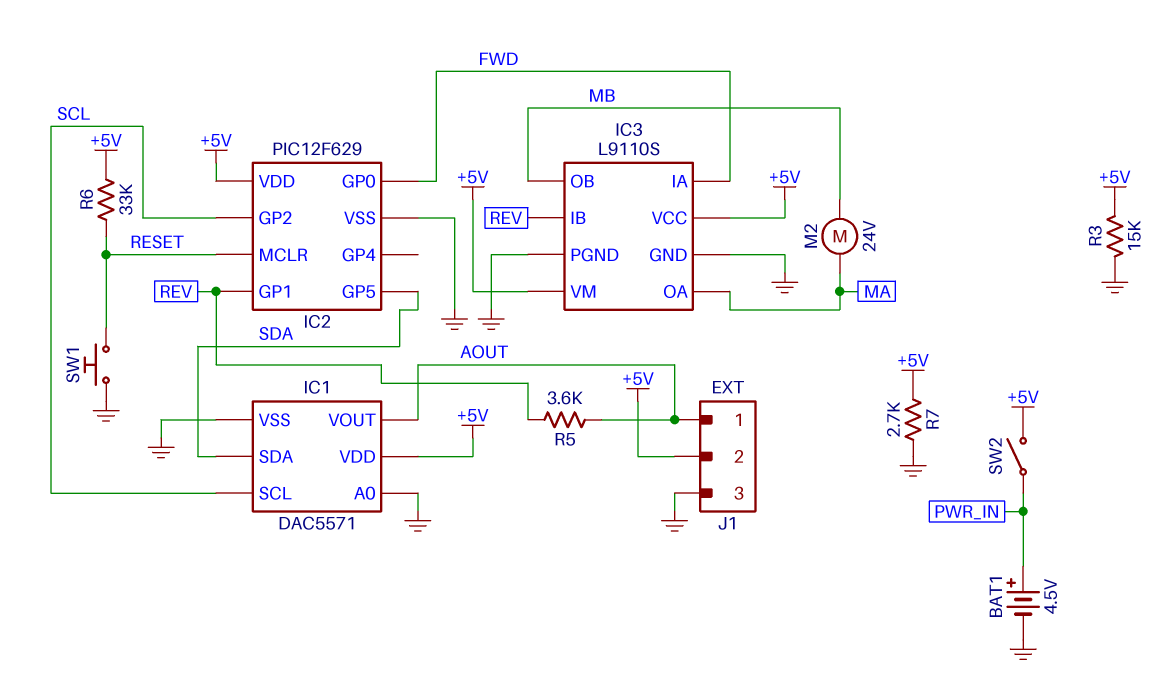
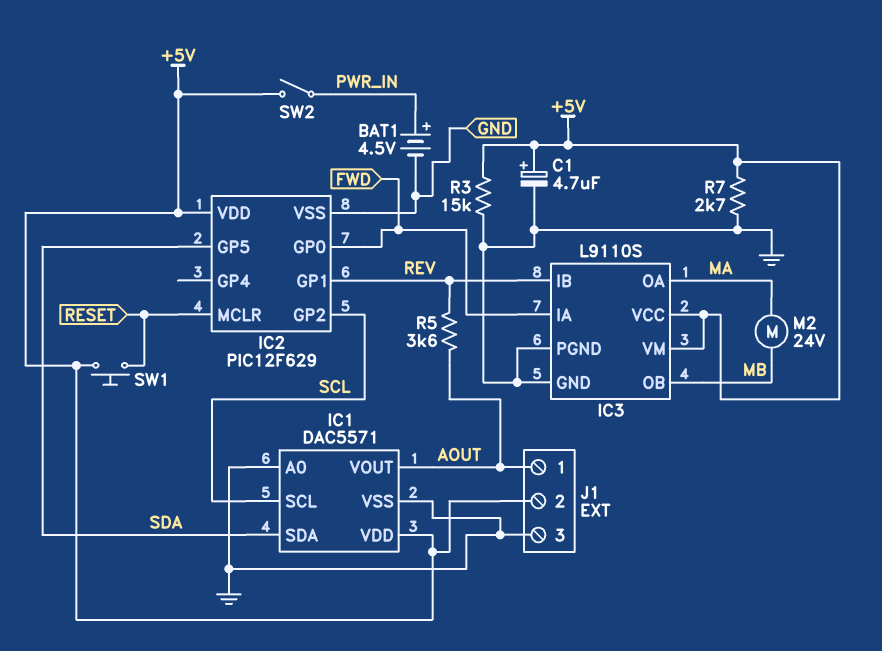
C1: none -> 4.7uF (plus +5V, minus GND)
R6: 33k (+5V, RESET) -> none
SW1: button (GND, RESET) -> button (+5V, RESET)

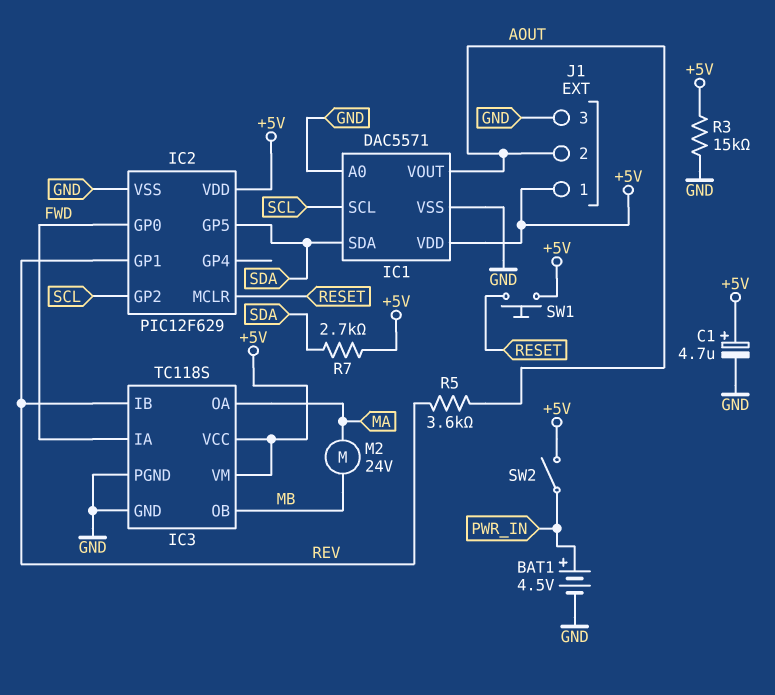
IC3: L9110S -> TC118S
J1 pin 1: AOUT -> +5V
J1 pin 2: +5V -> AOUT
R7: 2.7k (+5V, GND) -> 2.7k (+5V, SDA)

